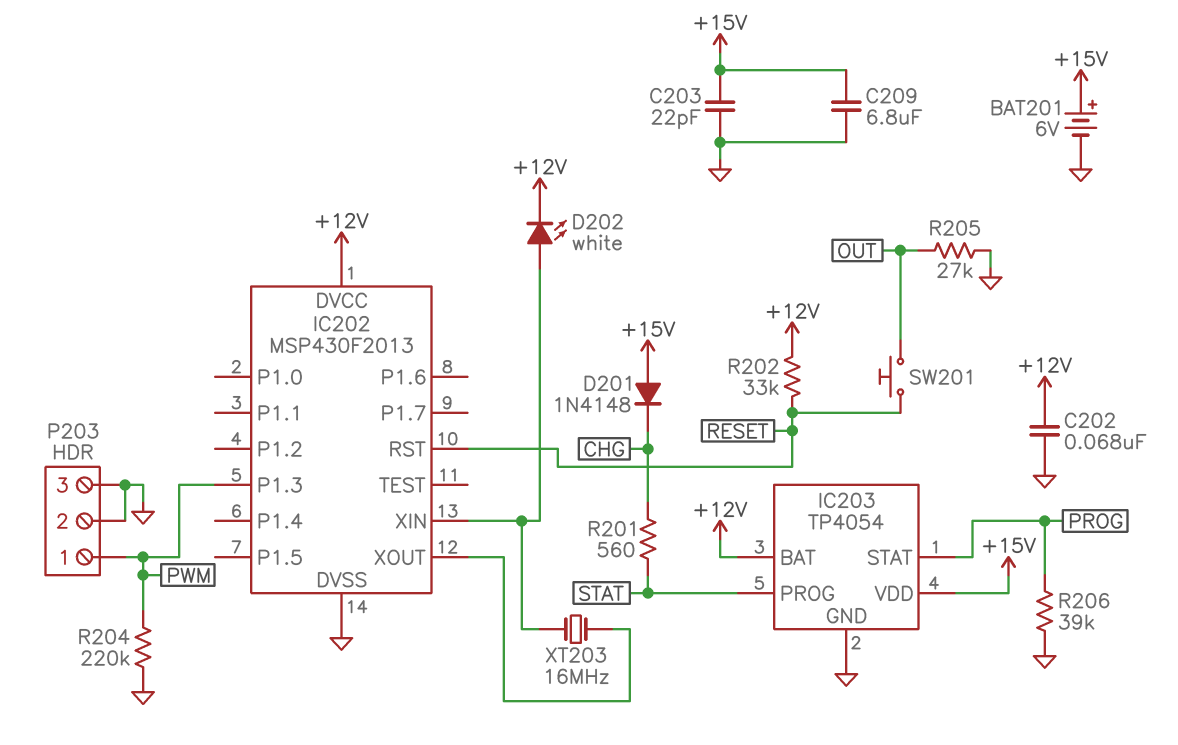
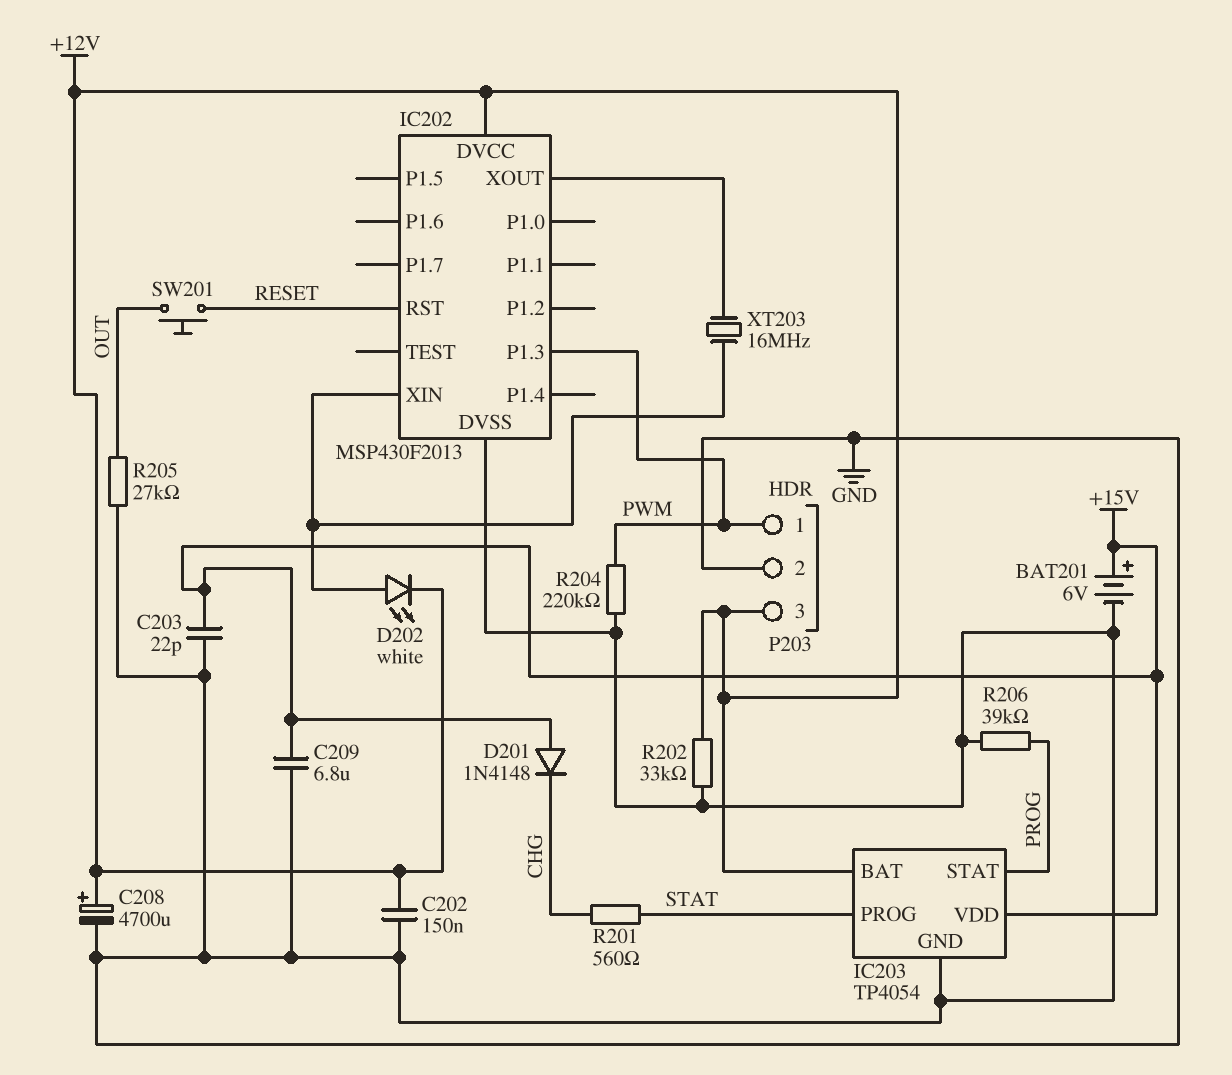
C202: 68nF (+12V, GND) -> 150nF (+12V, GND)
C208: none -> 4700uF (plus +12V, minus GND)
P203 pin 3: GND -> +12V
R202: 33k (+12V, RESET) -> 33k (+12V, GND)

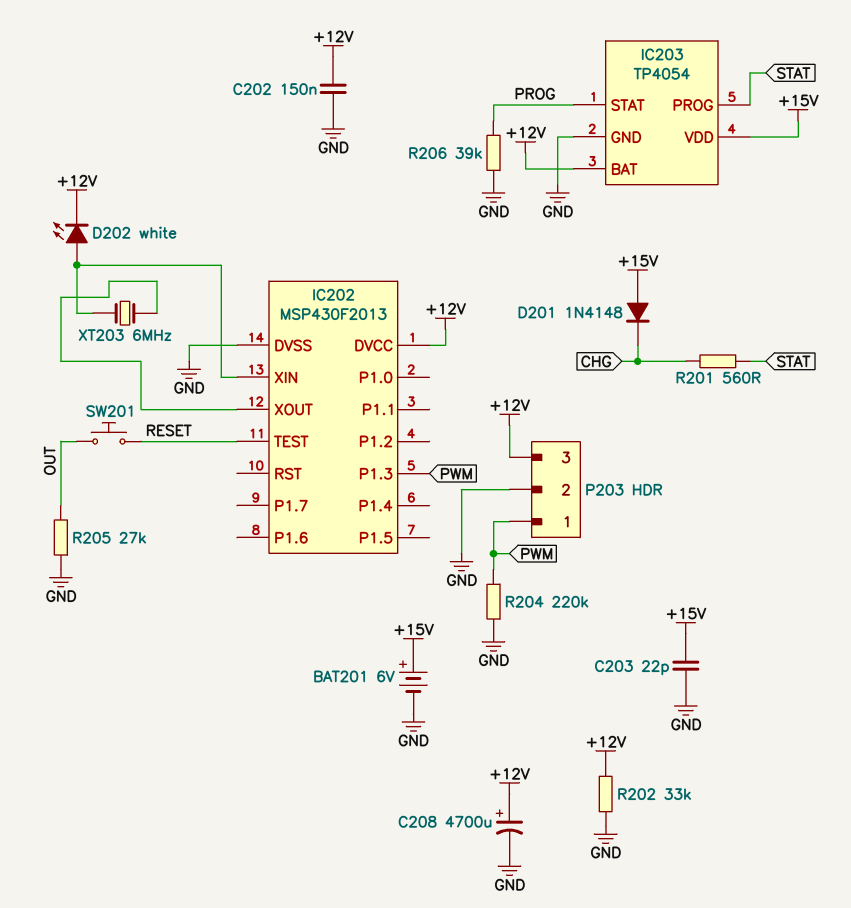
C209: 6.8uF (+15V, GND) -> none
IC202 pin RST: RESET -> none
IC202 pin TEST: none -> RESET
XT203: 16MHz (IC202/XIN, IC202/XOUT) -> 6MHz (IC202/XIN, IC202/XOUT)

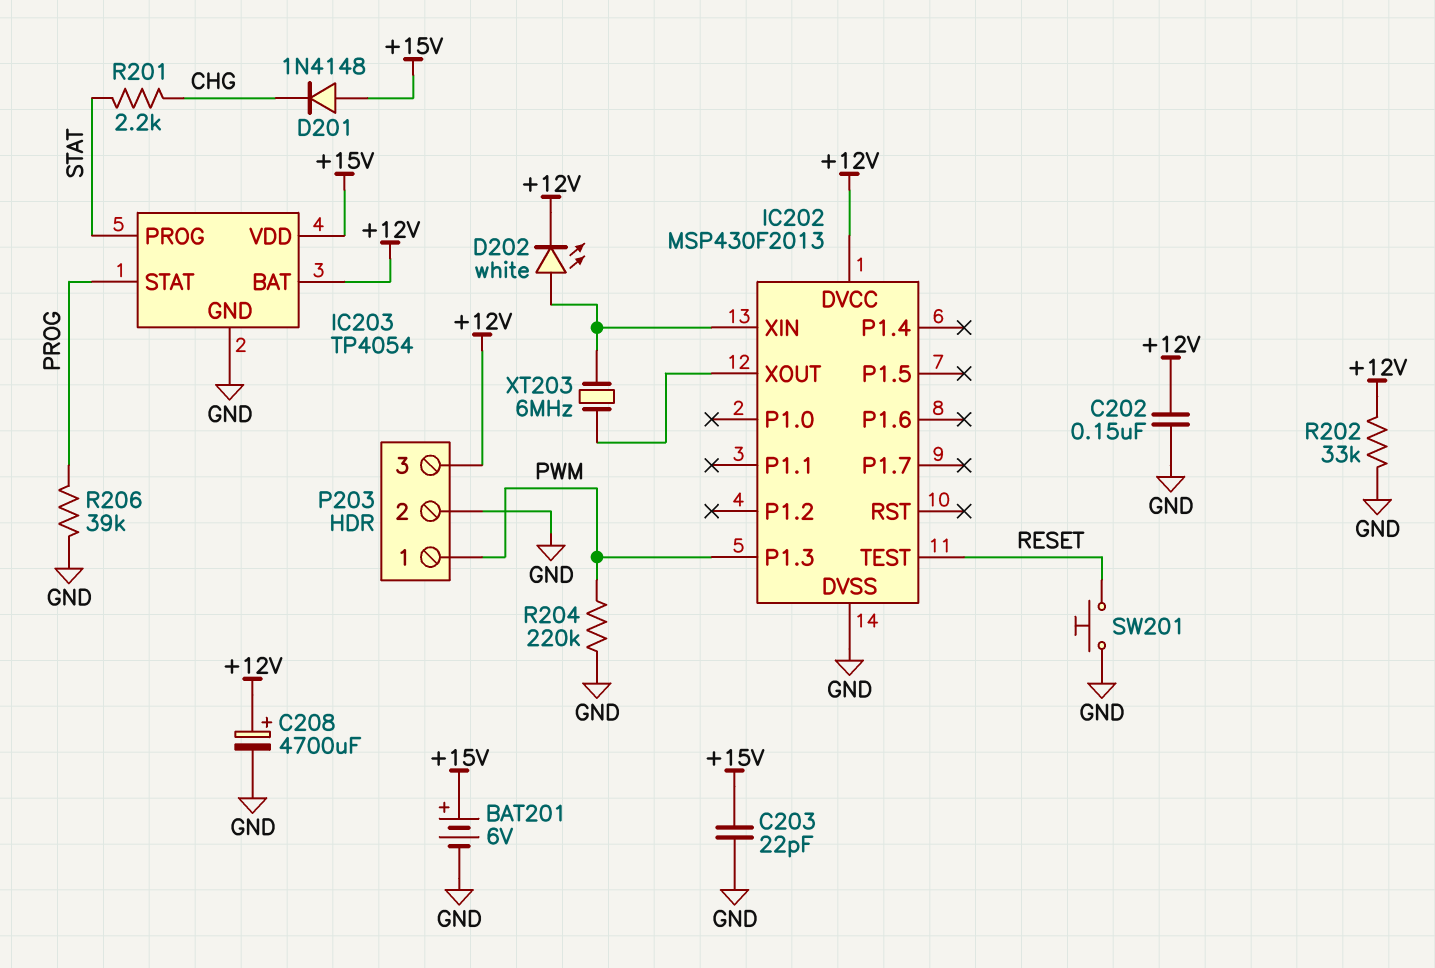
R201: 560 (CHG, STAT) -> 2.2k (CHG, STAT)
R205: 27k (GND, OUT) -> none
SW201: button (OUT, RESET) -> button (GND, RESET)

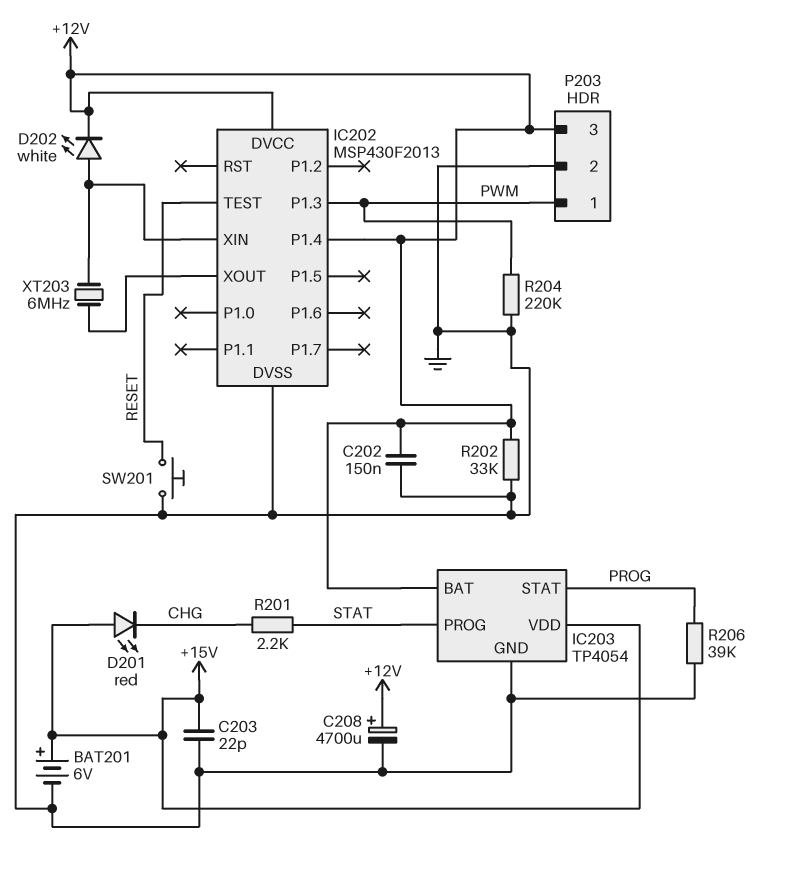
D201: diode 1N4148 (A +15V, K CHG) -> LED red (A +15V, K CHG)
IC202 pin P1.4: none -> +12V

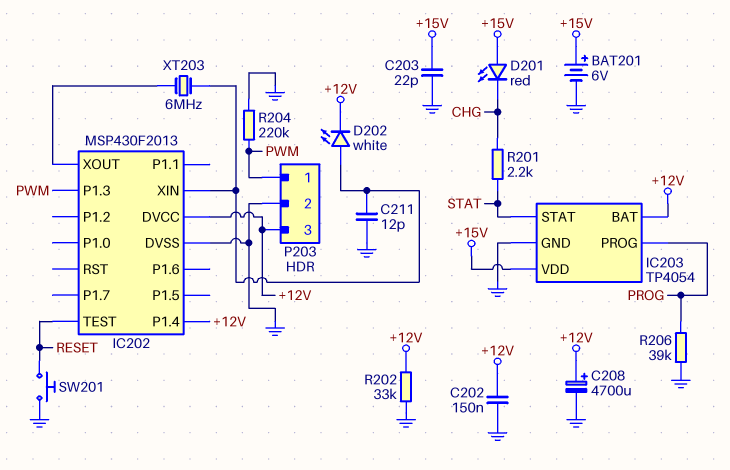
C211: none -> 12pF (GND, IC202/XIN)
IC203 pin PROG: STAT -> PROG
IC203 pin STAT: PROG -> STAT

